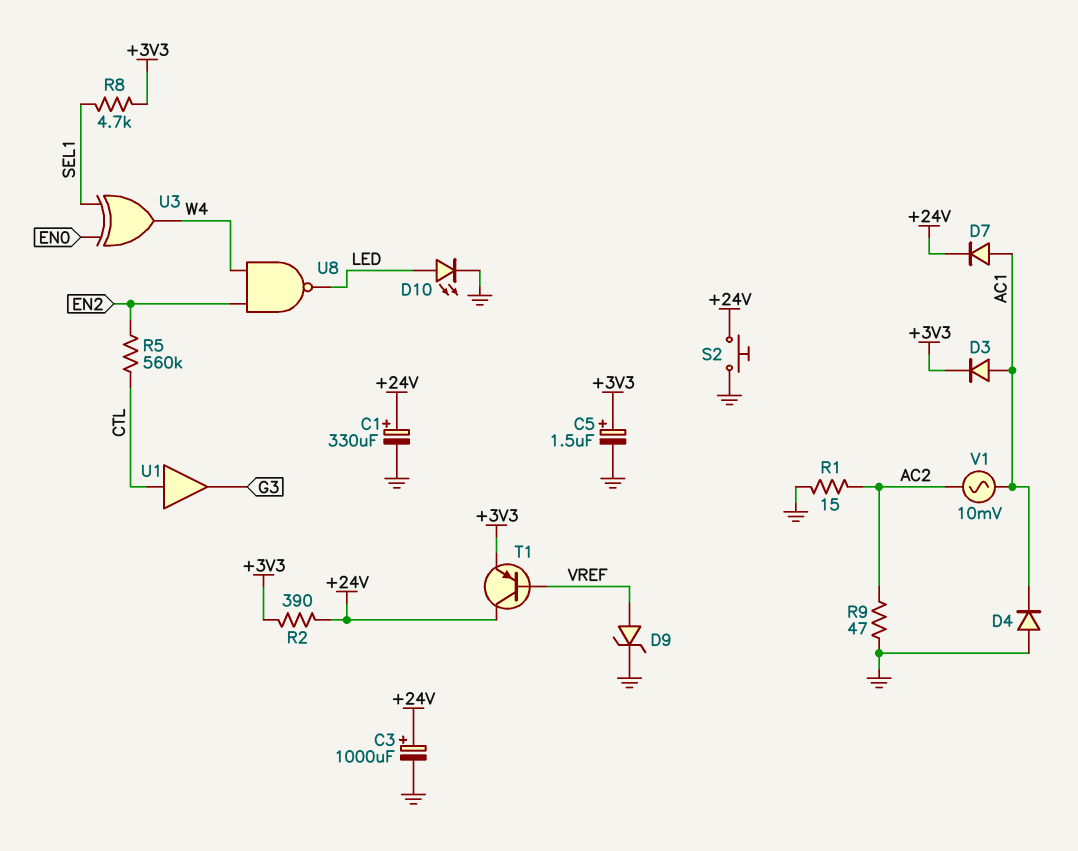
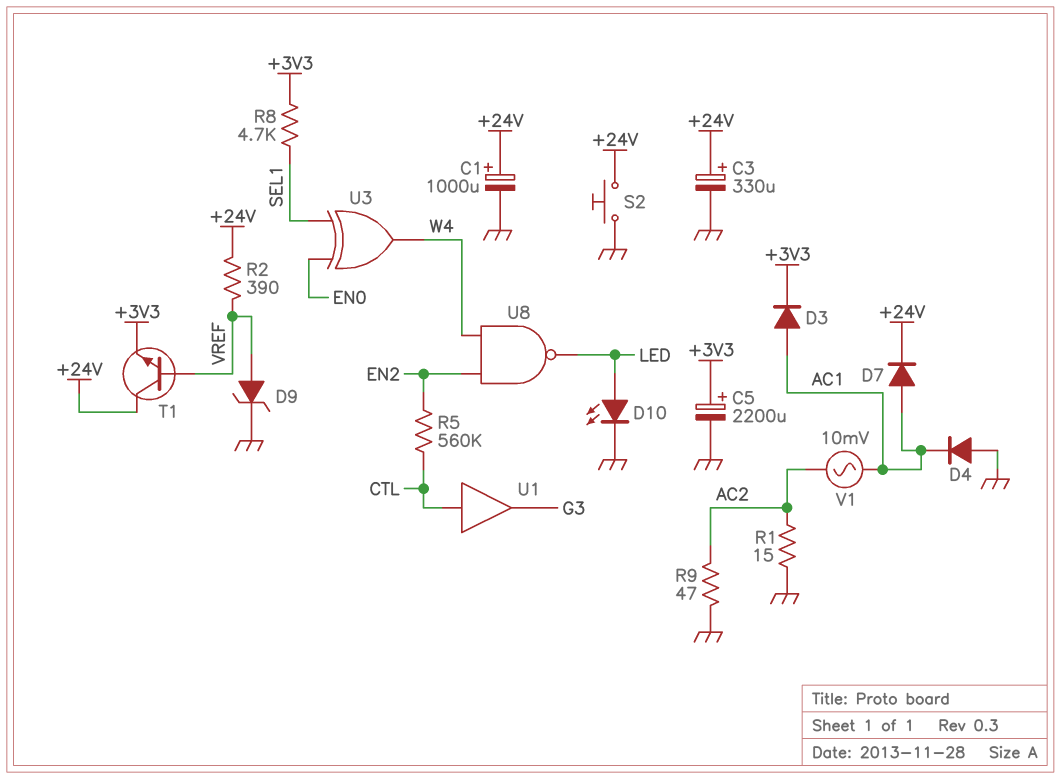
C1: 330uF (plus +24V, minus GND) -> 1000uF (plus +24V, minus GND)
C3: 1000uF (plus +24V, minus GND) -> 330uF (plus +24V, minus GND)
C5: 1.5uF (plus +3V3, minus GND) -> 2200uF (plus +3V3, minus GND)
R2: 390 (+3V3, +24V) -> 390 (+24V, VREF)
T1: PNP (B VREF, C +24V, E +3V3) -> NPN (B VREF, C +24V, E +3V3)

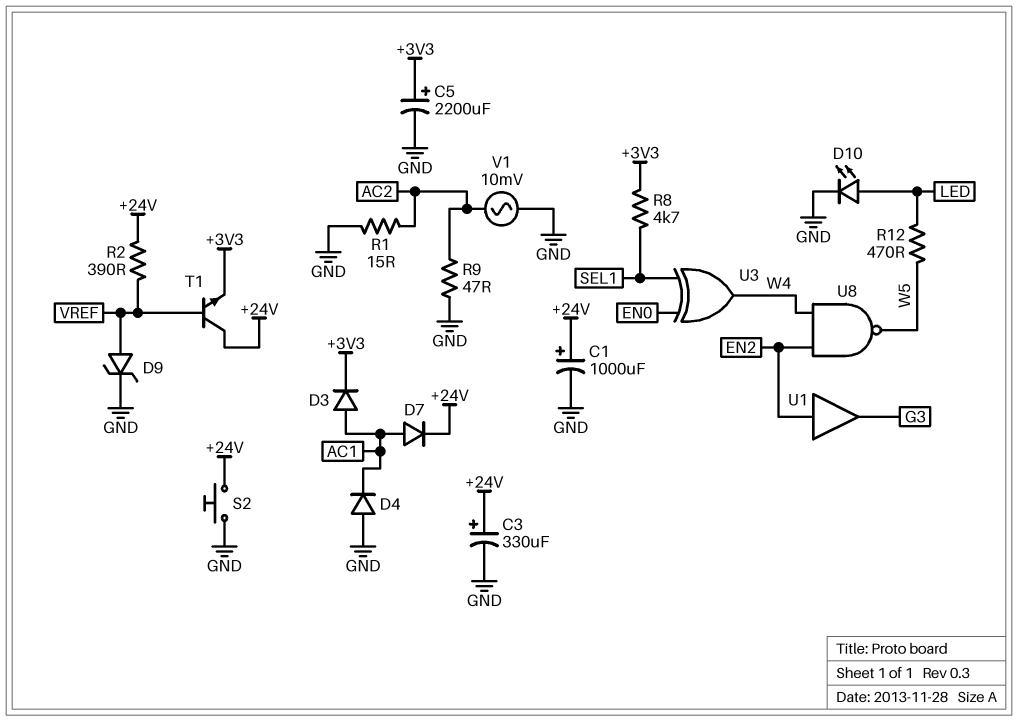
R5: 560k (CTL, EN2) -> none
R12: none -> 470 (LED, W5)
U1: buffer (in CTL, out G3) -> buffer (in EN2, out G3)
U8: NAND (in EN2, in W4, out LED) -> NAND (in EN2, in W4, out W5)
V1: AC 10mV (AC1, AC2) -> AC 10mV (AC2, GND)

